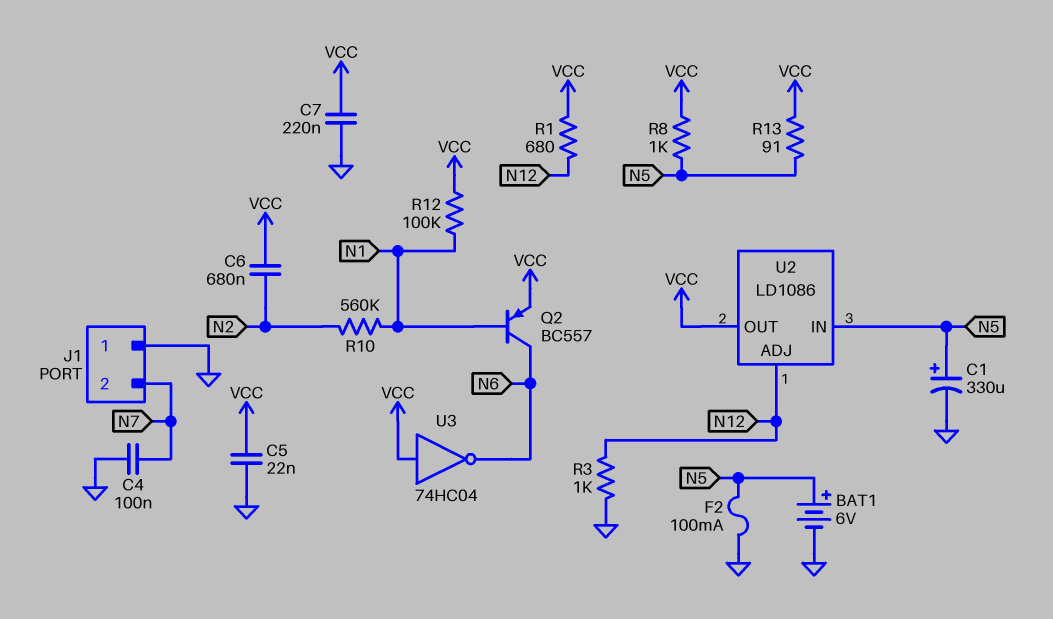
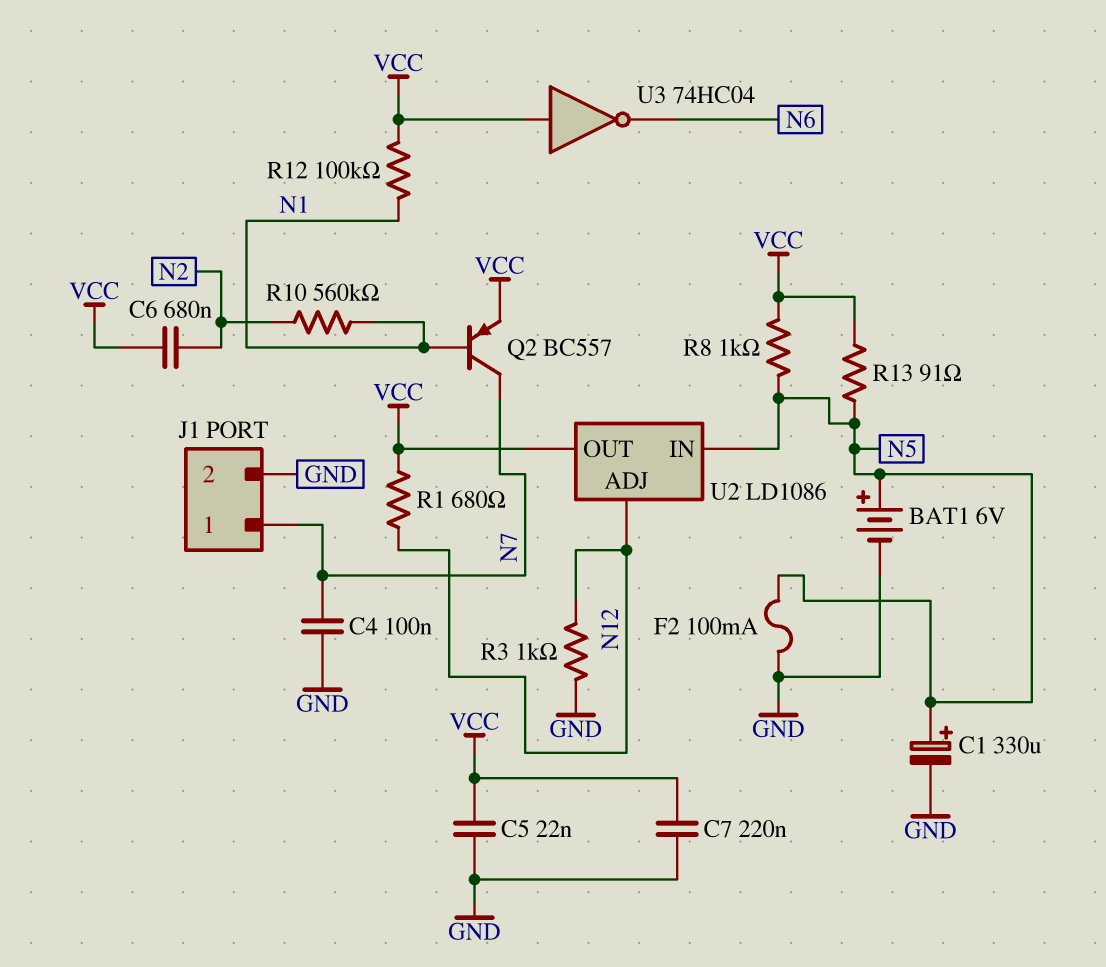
J1 pin 1: GND -> N7
J1 pin 2: N7 -> GND
Q2: PNP BC557 (B N1, C N6, E VCC) -> PNP BC557 (B N1, C N7, E VCC)

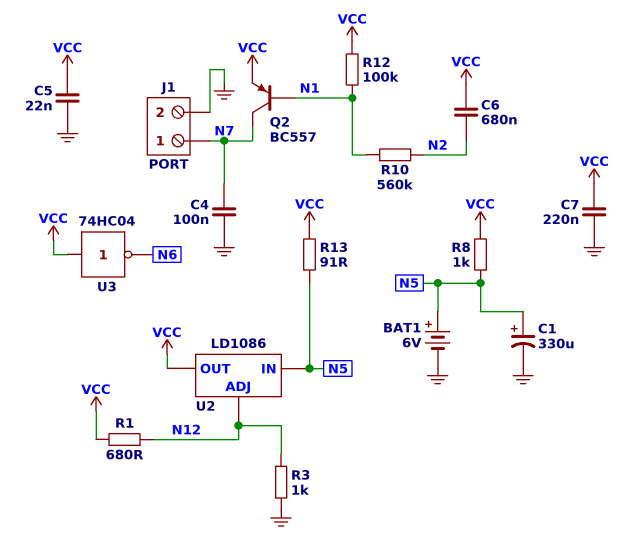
F2: 100mA (GND, N5) -> none

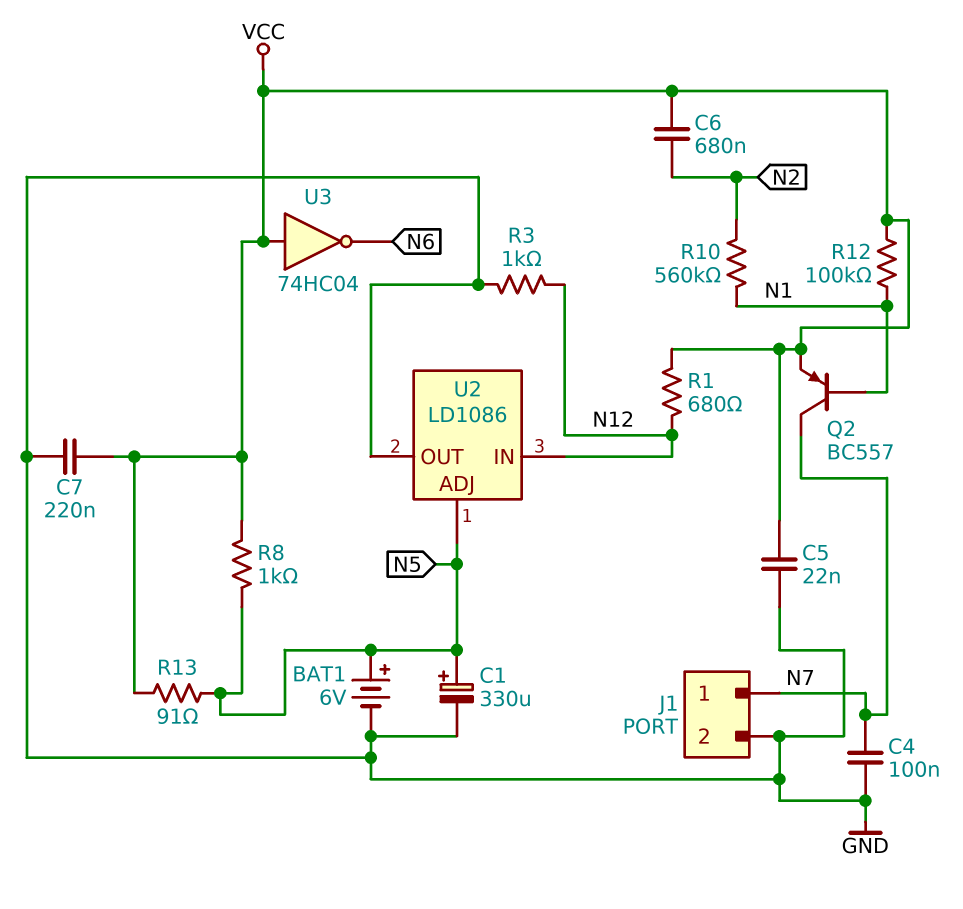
U2 pin ADJ: N12 -> N5
U2 pin IN: N5 -> N12
U2 pin OUT: VCC -> GND

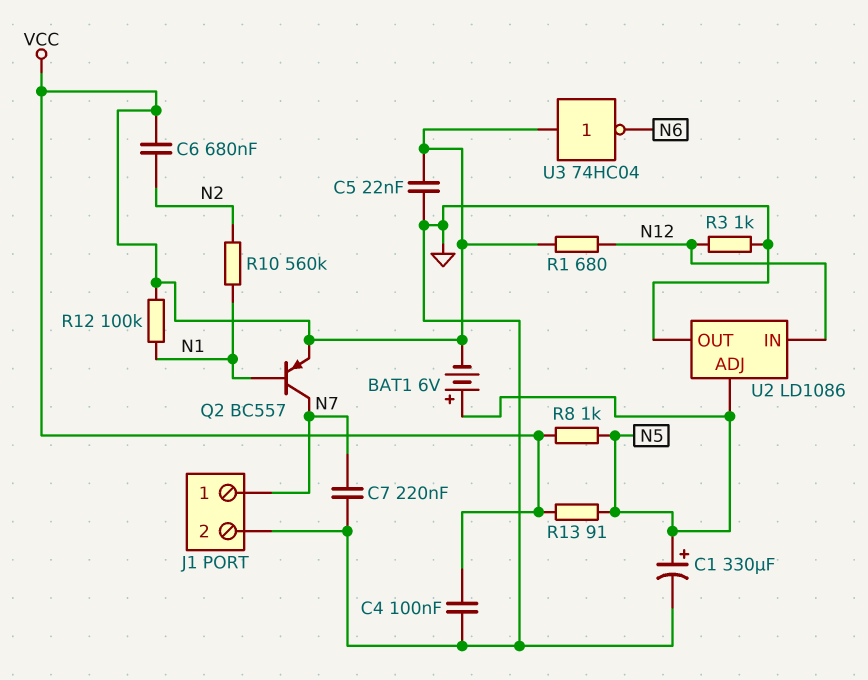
BAT1: 6V (plus N5, minus GND) -> 6V (plus N5, minus VCC)
C4: 100nF (GND, N7) -> 100nF (GND, VCC)
C7: 220nF (GND, VCC) -> 220nF (GND, N7)

